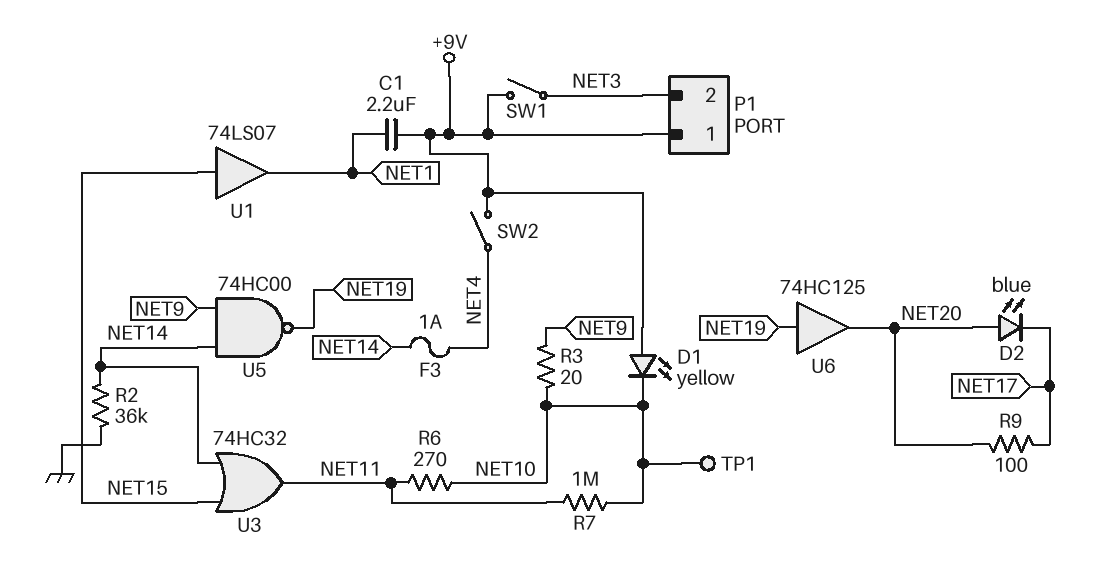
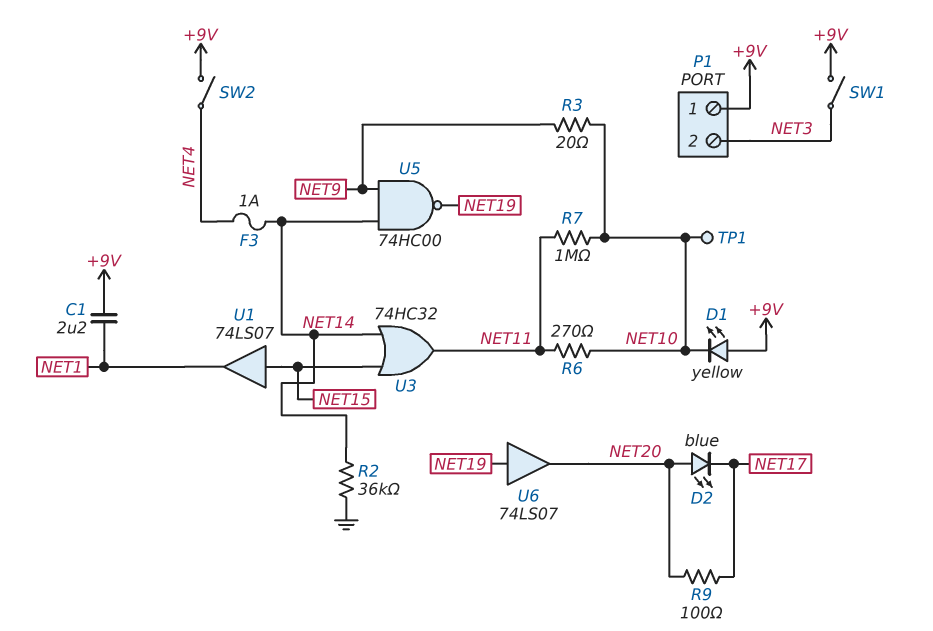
U6: buffer 74HC125 (in NET19, out NET20) -> buffer 74LS07 (in NET19, out NET20)

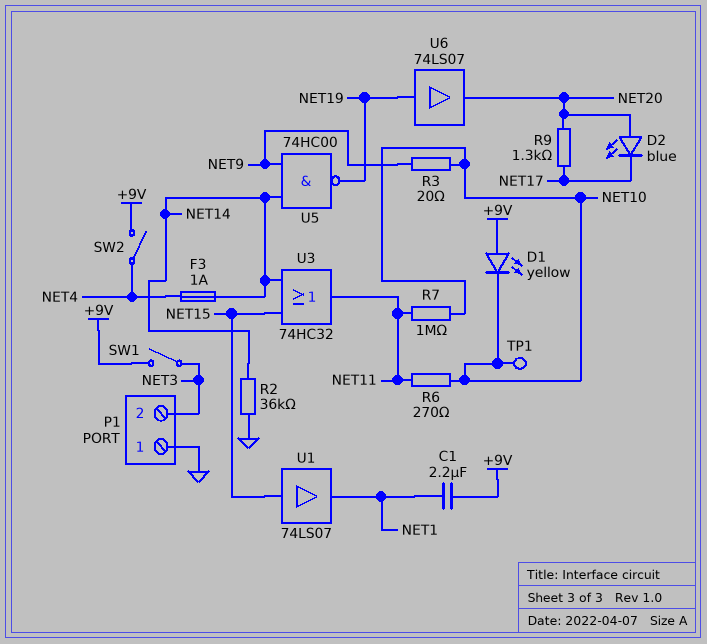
P1 pin 1: +9V -> GND
R9: 100 (NET17, NET20) -> 1.3k (NET17, NET20)

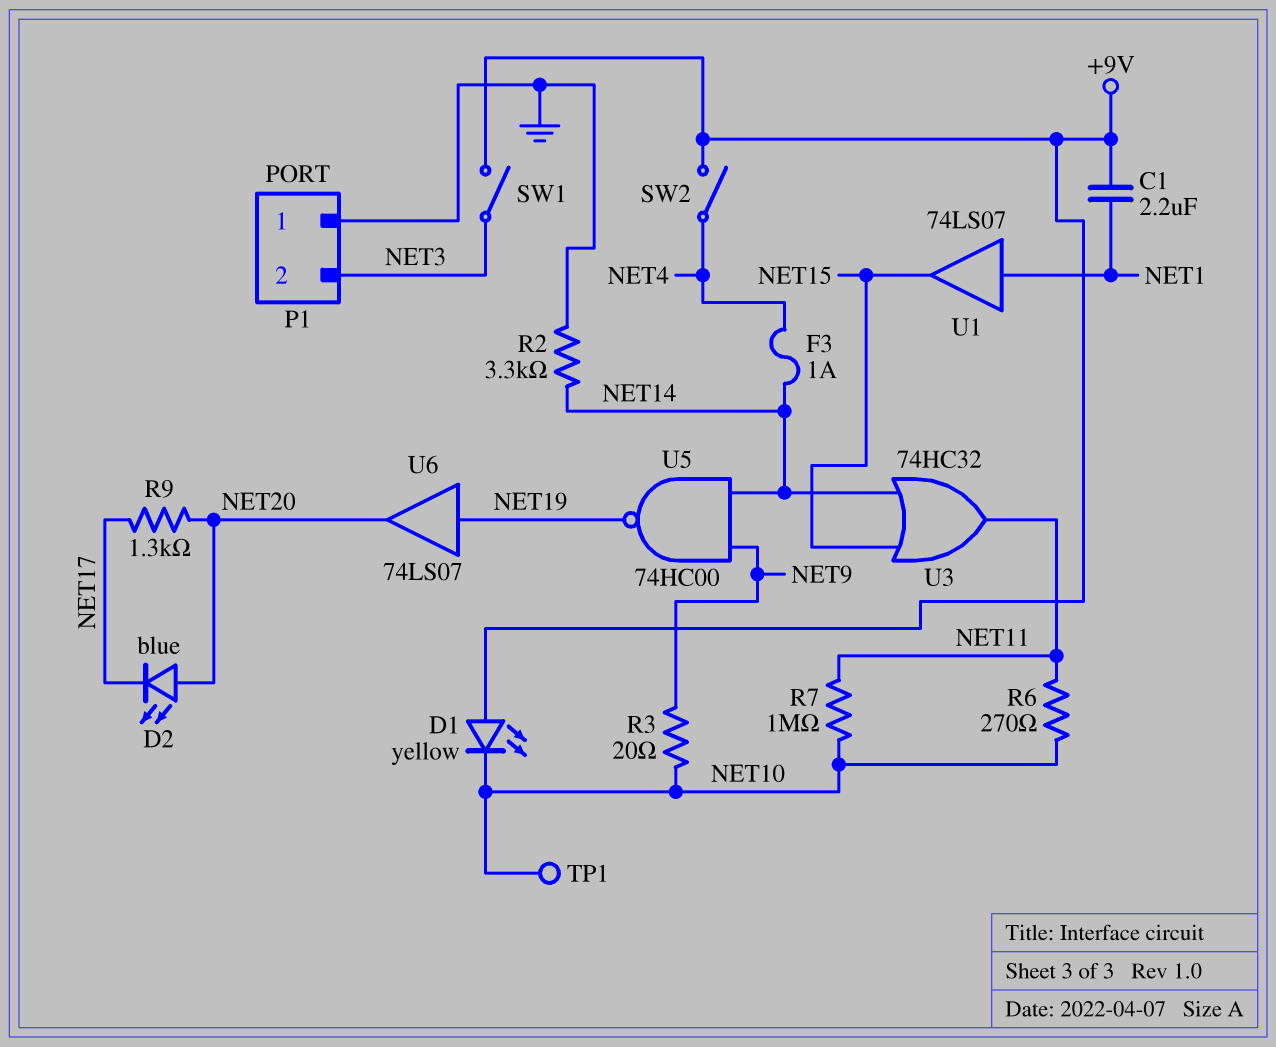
R2: 36k (GND, NET14) -> 3.3k (GND, NET14)
U1: buffer 74LS07 (in NET15, out NET1) -> buffer 74LS07 (in NET1, out NET15)

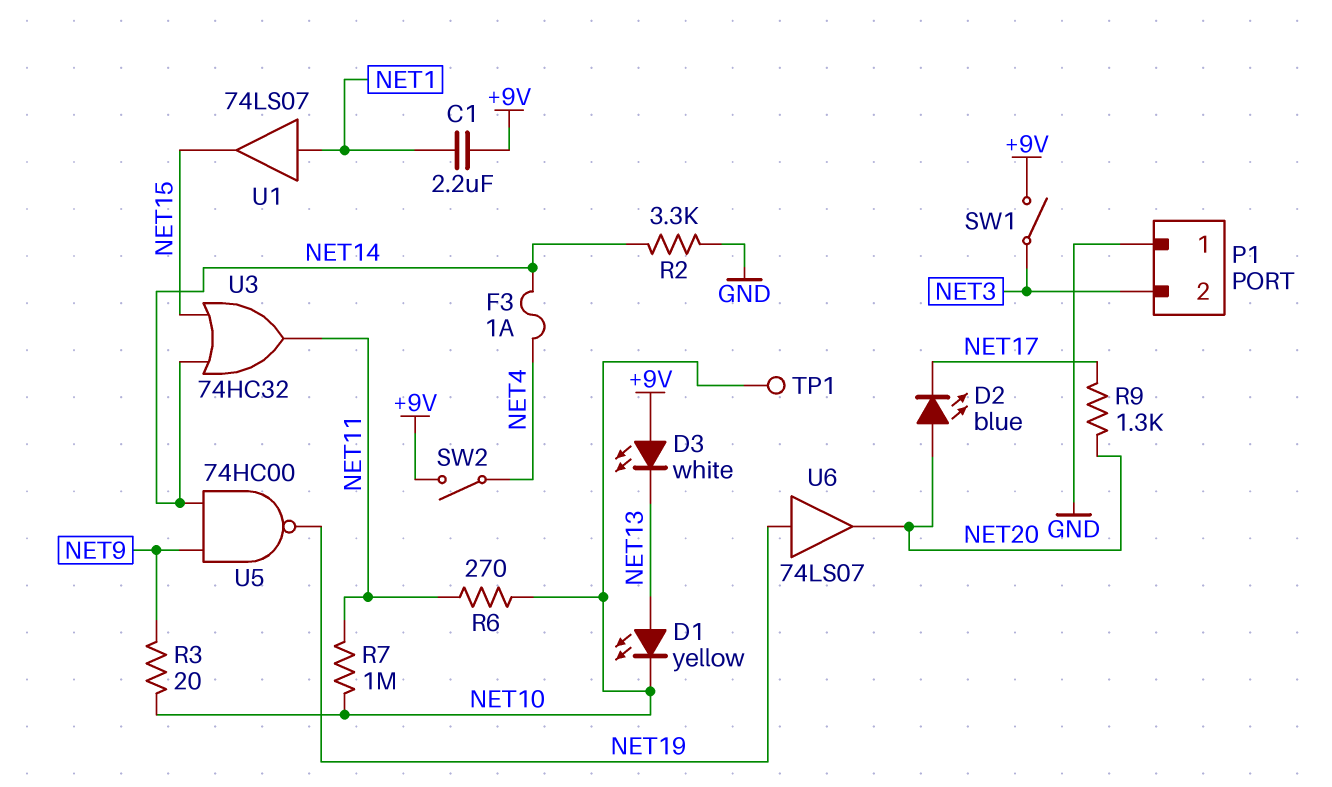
D1: LED yellow (A +9V, K NET10) -> LED yellow (A NET13, K NET10)
D3: none -> LED white (A +9V, K NET13)

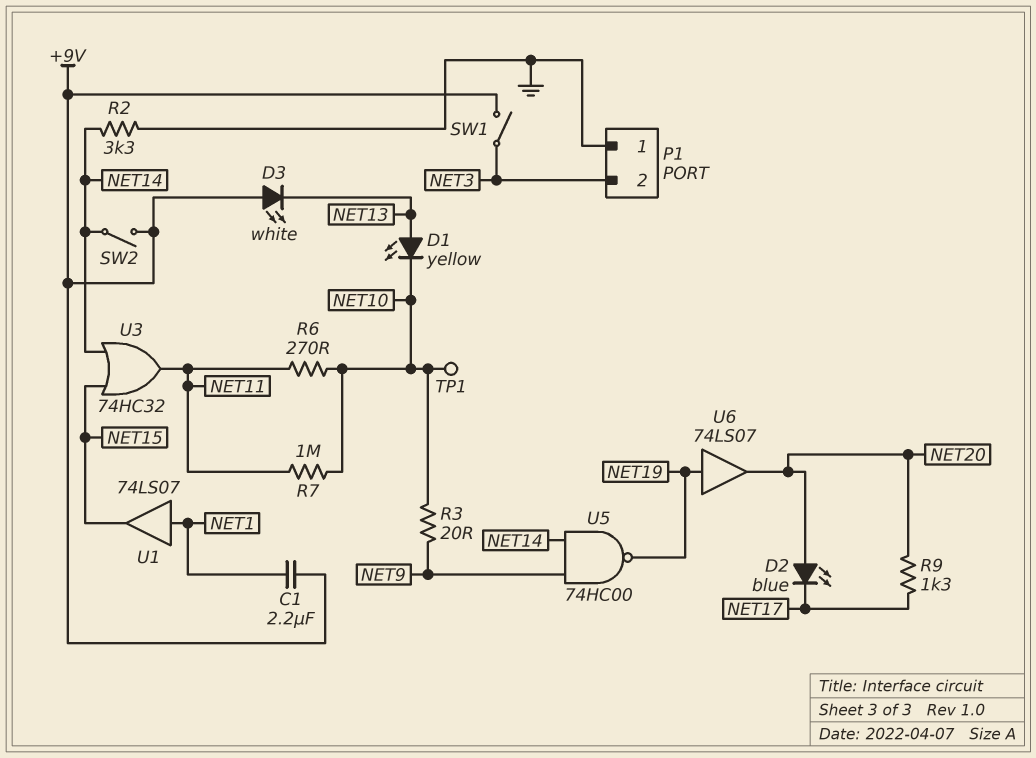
F3: 1A (NET4, NET14) -> none
SW2: switch (+9V, NET4) -> switch (+9V, NET14)

